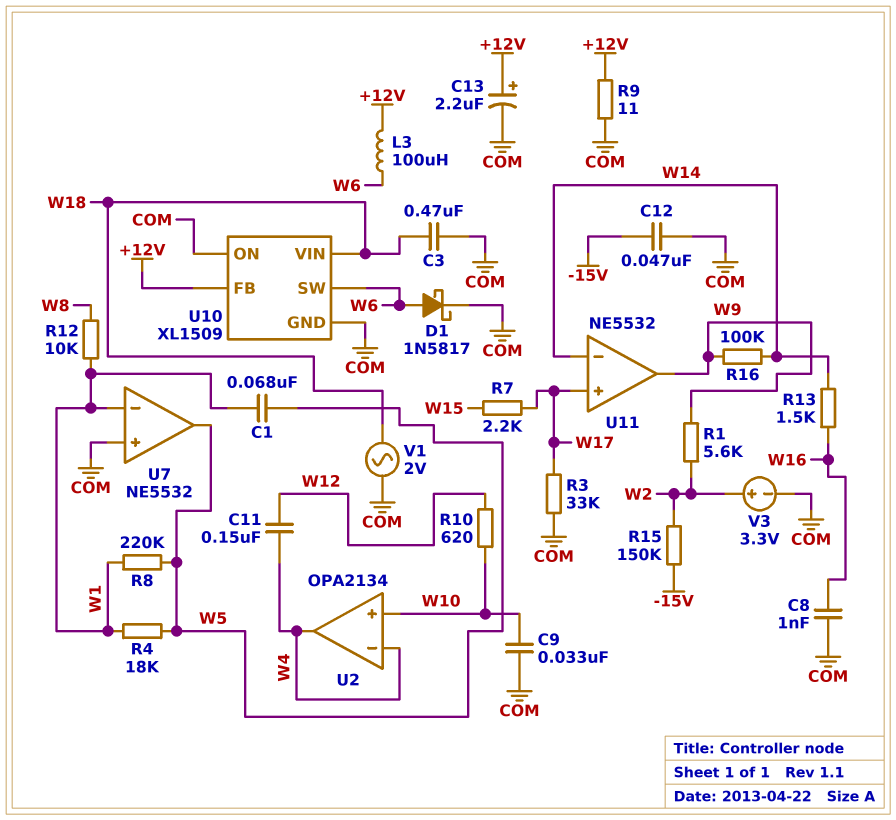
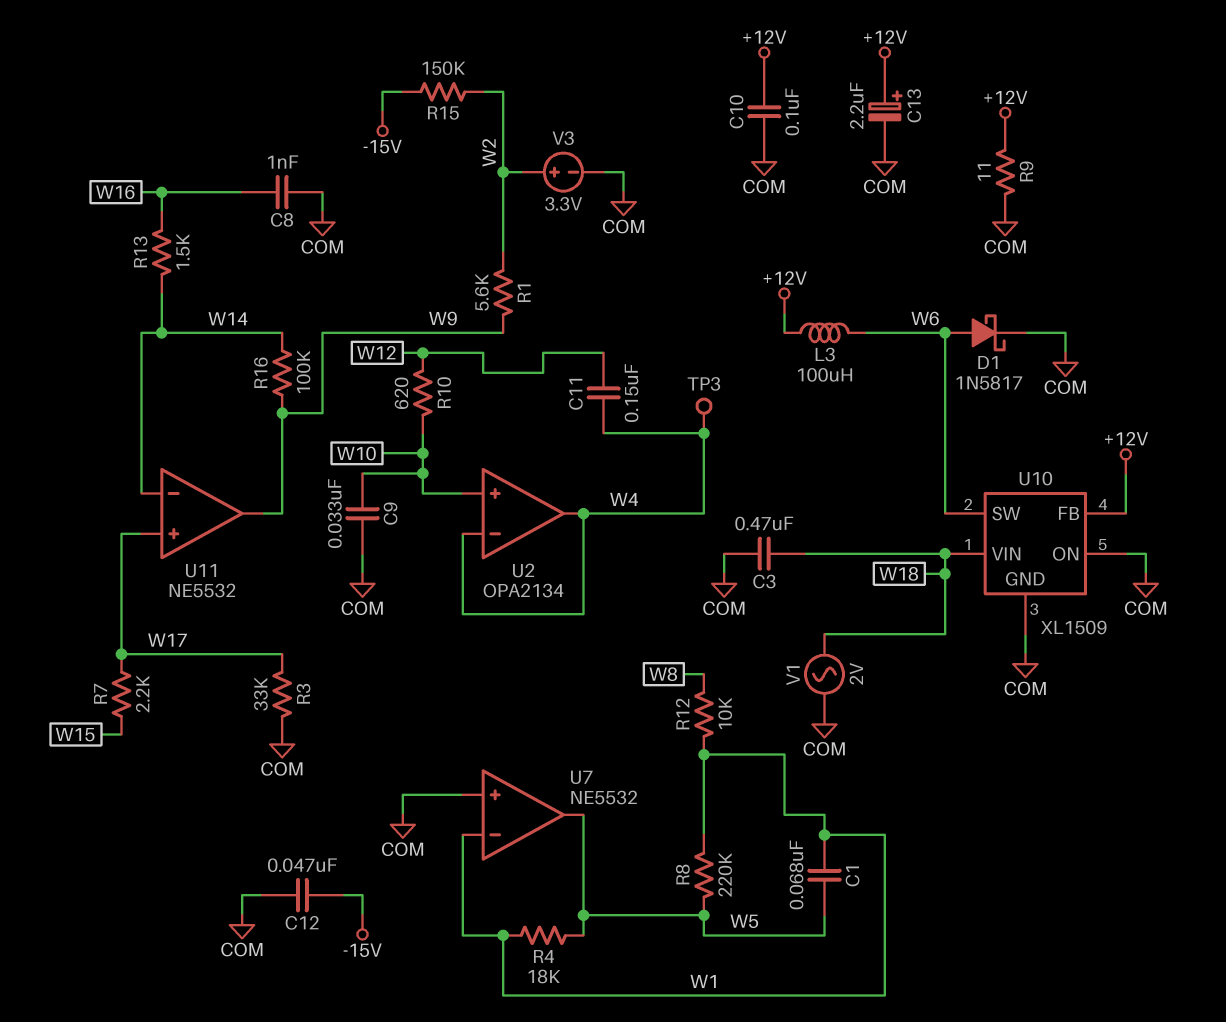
C10: none -> 100nF (+12V, COM)
TP3: none -> test point (W4)

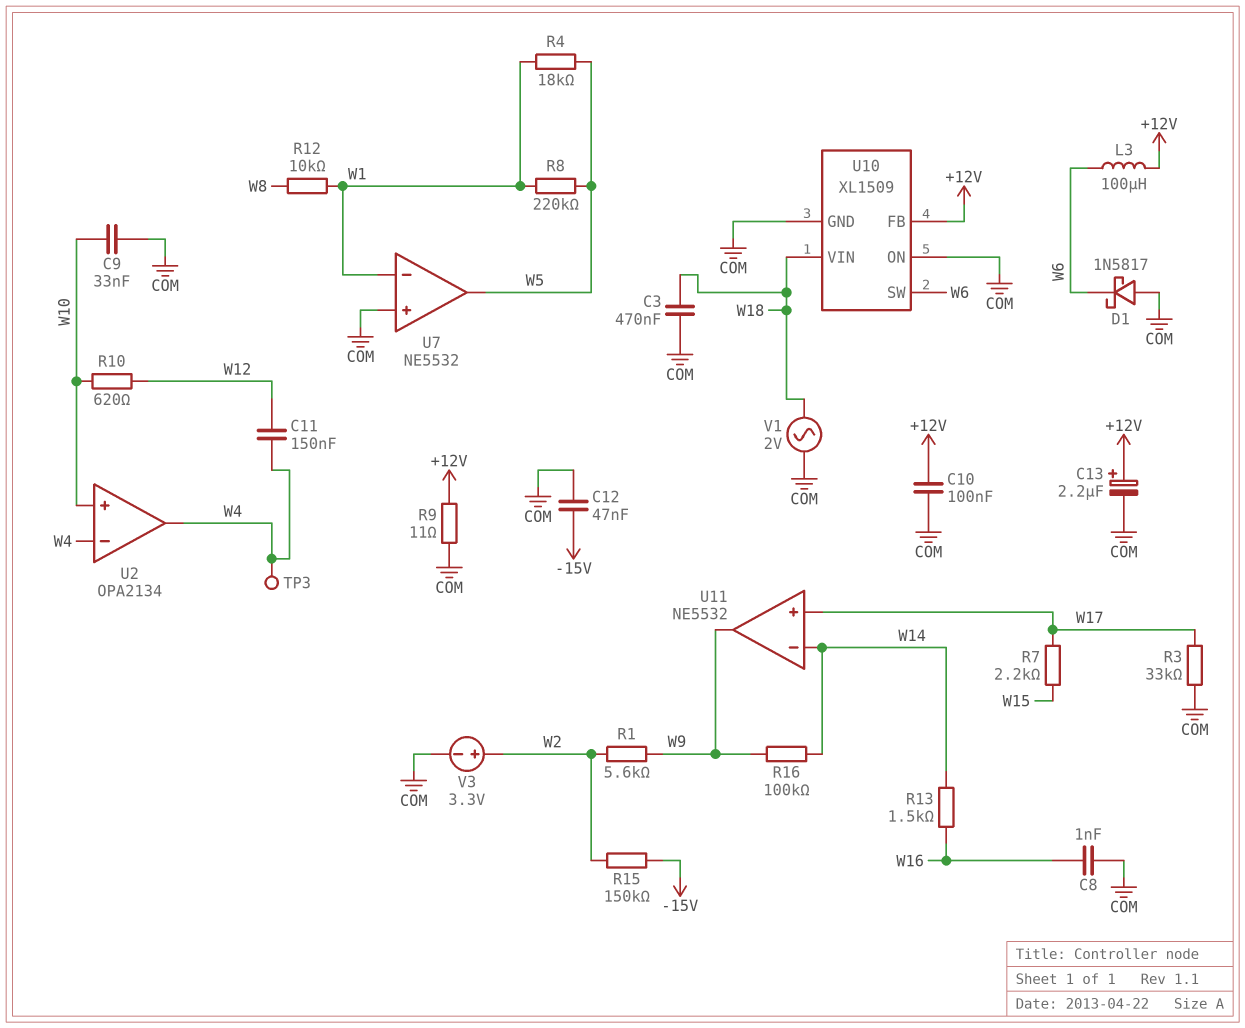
C1: 68nF (W1, W5) -> none
D1: schottky 1N5817 (A W6, K COM) -> schottky 1N5817 (A COM, K W6)

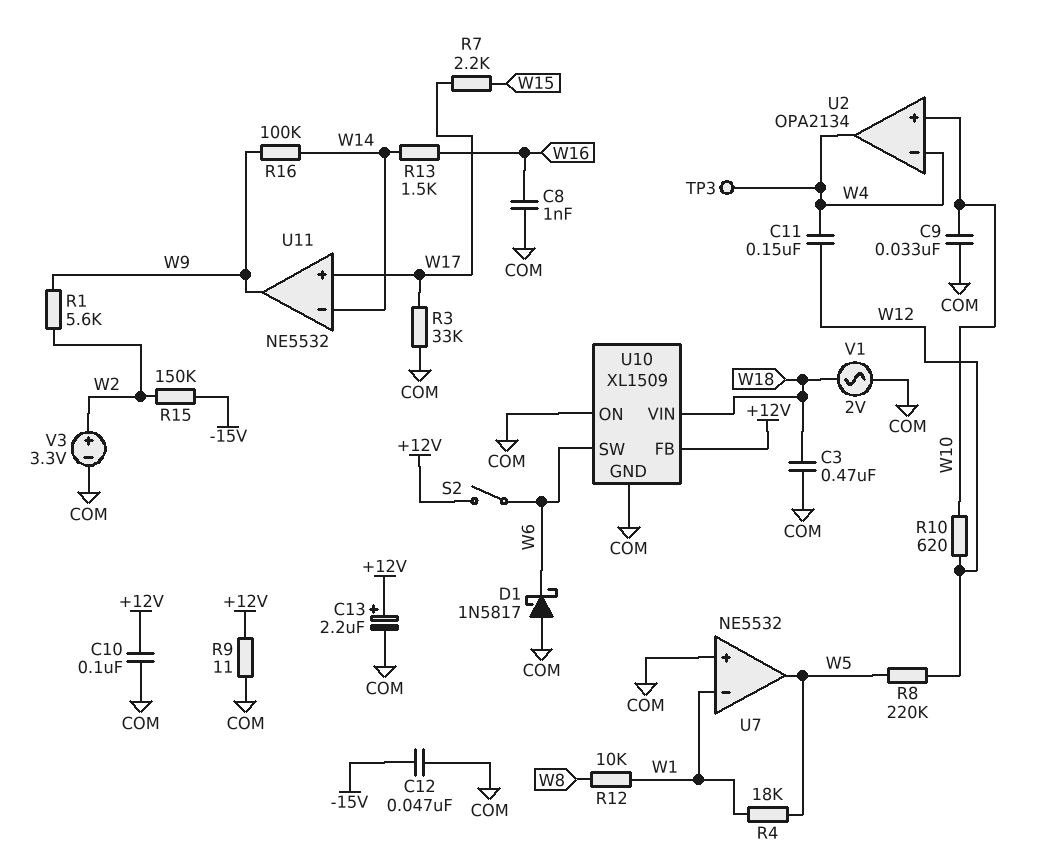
L3: 100uH (+12V, W6) -> none
R8: 220k (W1, W5) -> 220k (W5, W12)
S2: none -> switch (+12V, W6)

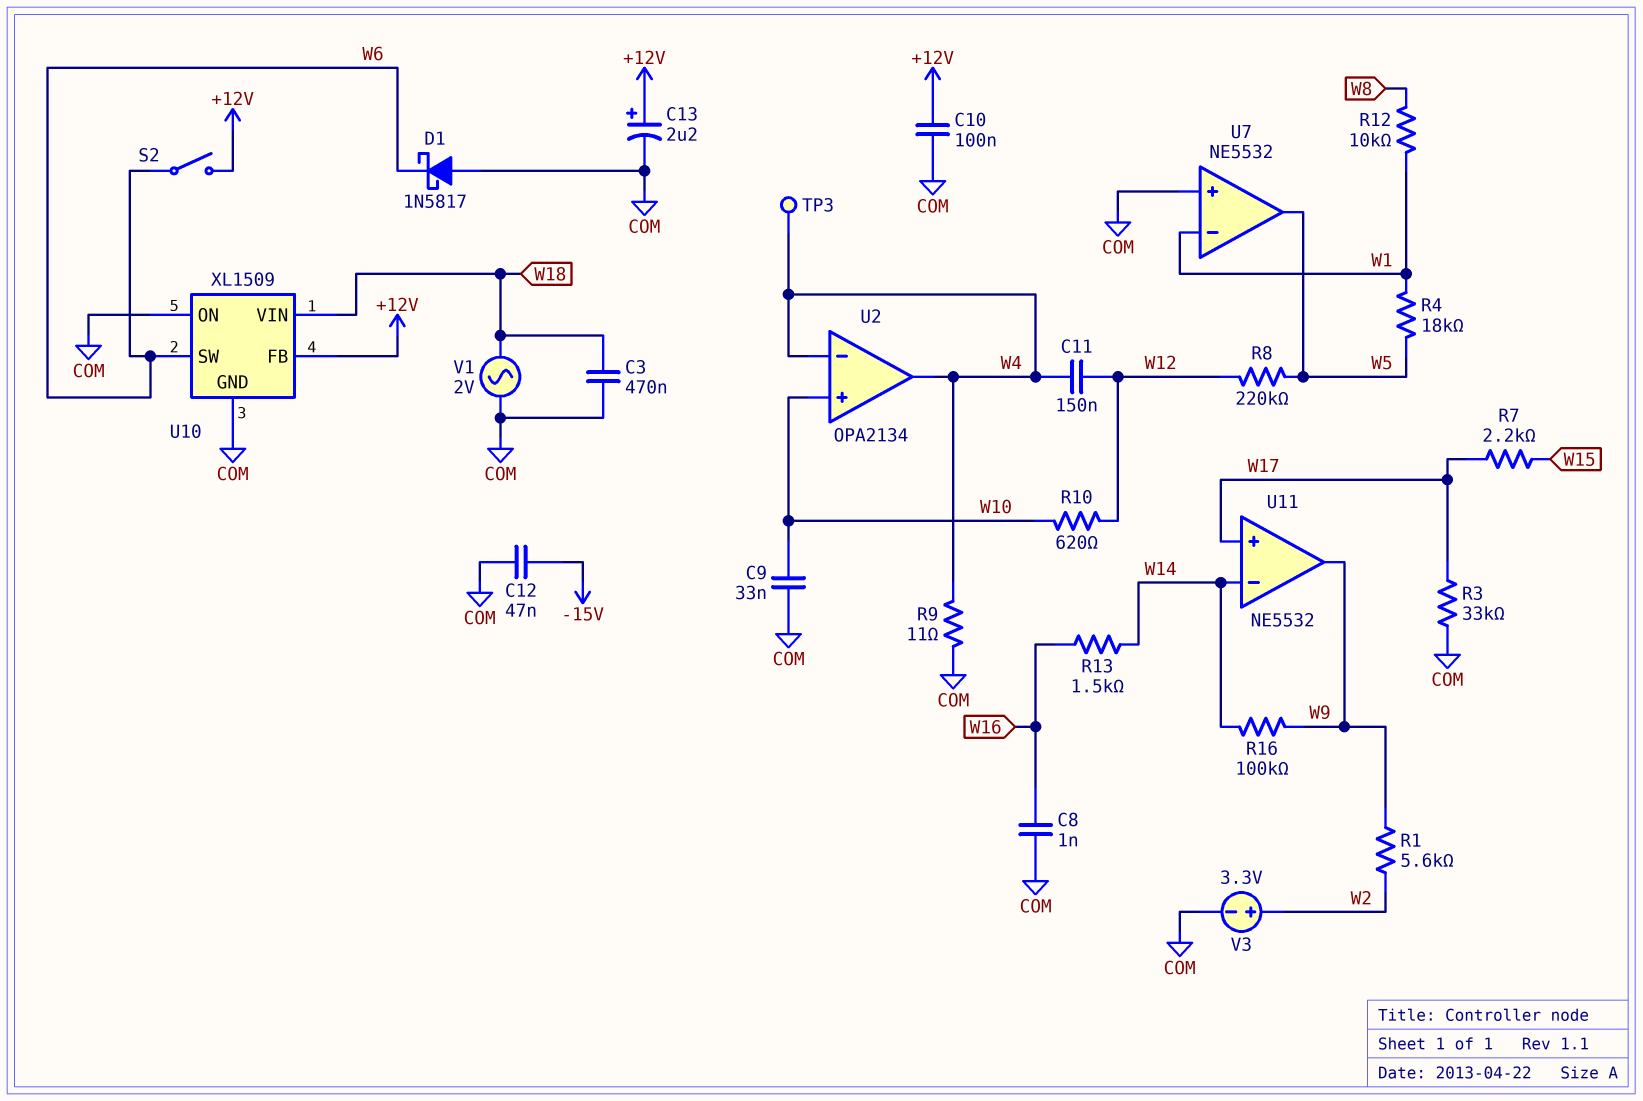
R9: 11 (+12V, COM) -> 11 (COM, W4)
R15: 150k (-15V, W2) -> none

